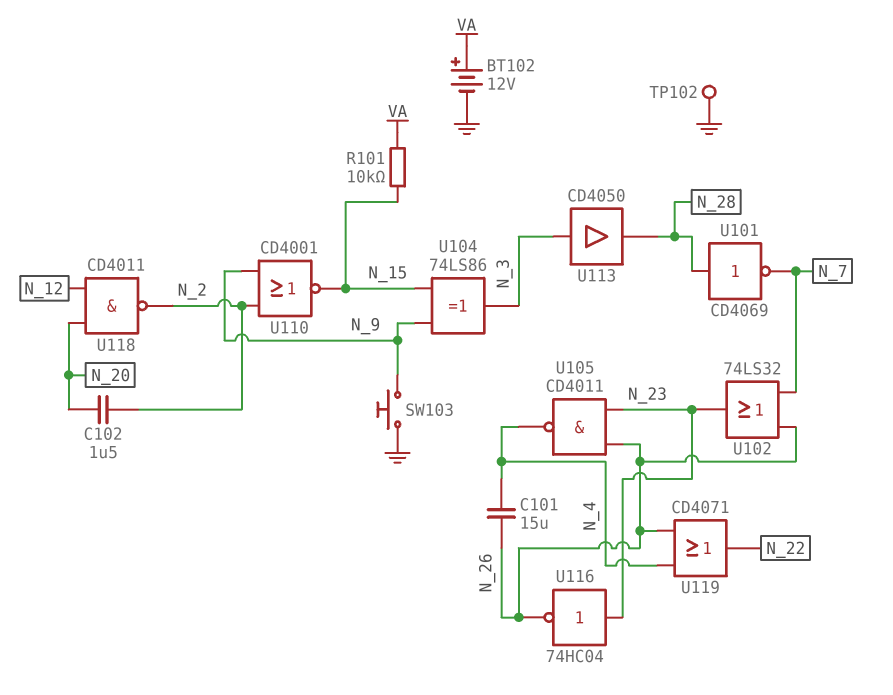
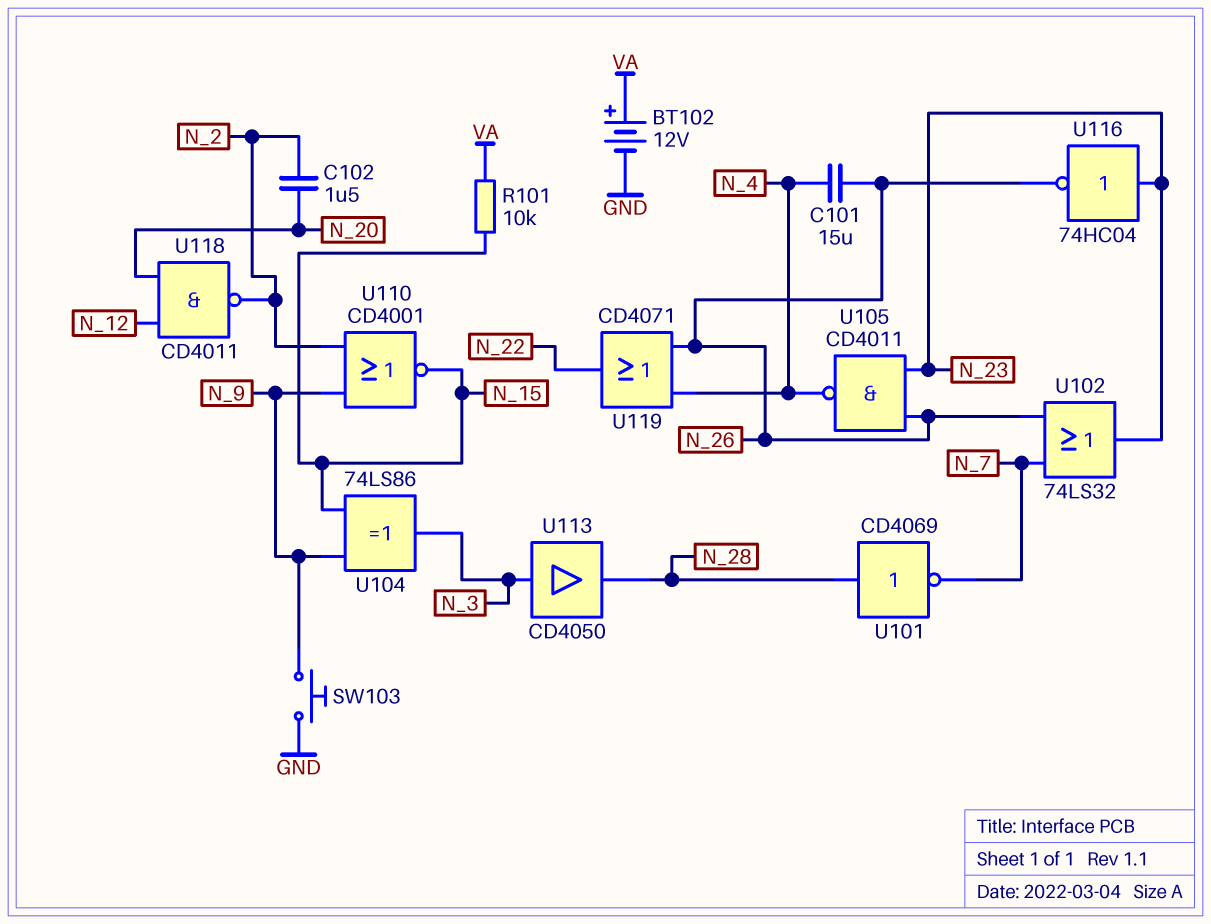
TP102: test point (GND) -> none

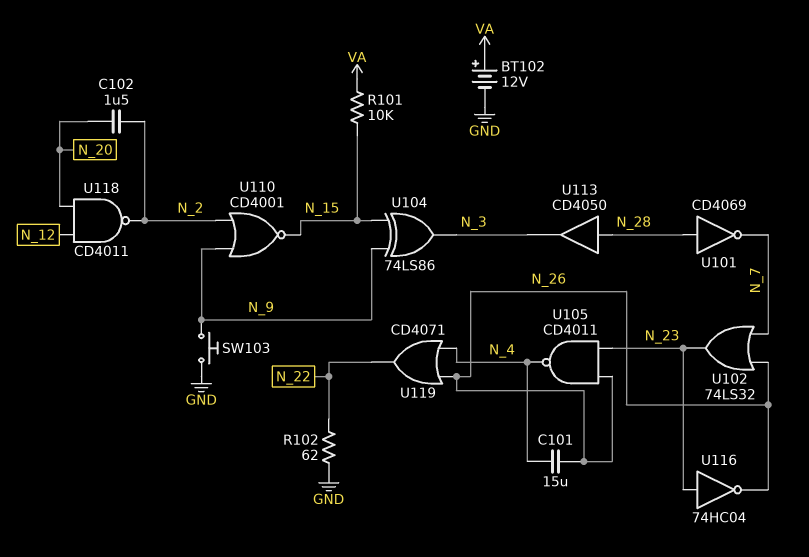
R102: none -> 62 (GND, N_22)
U113: buffer CD4050 (in N_3, out N_28) -> buffer CD4050 (in N_28, out N_3)

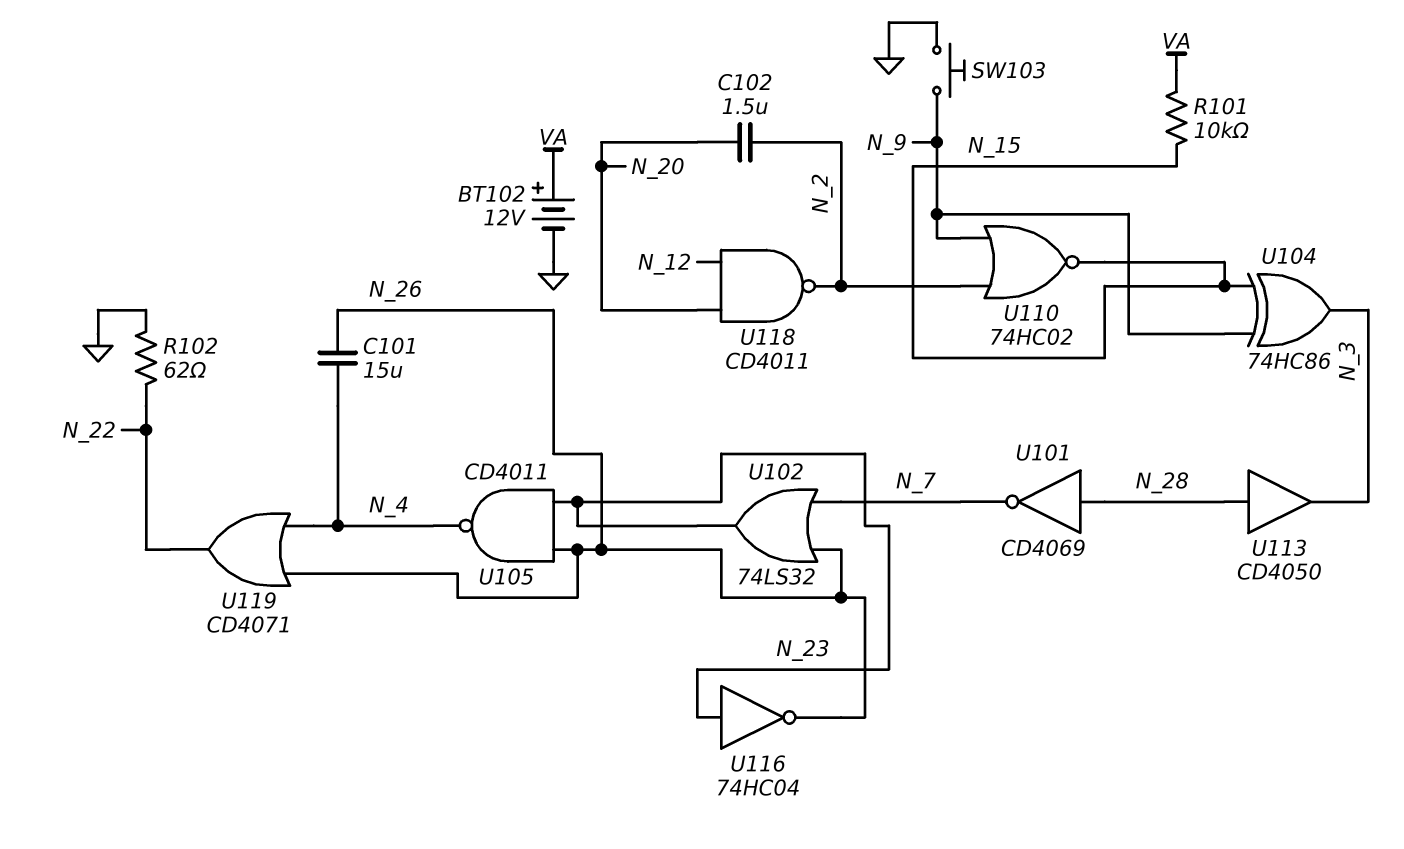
U104: XOR 74LS86 (in N_9, in N_15, out N_3) -> XOR 74HC86 (in N_9, in N_15, out N_3)
U110: NOR CD4001 (in N_2, in N_9, out N_15) -> NOR 74HC02 (in N_2, in N_9, out N_15)

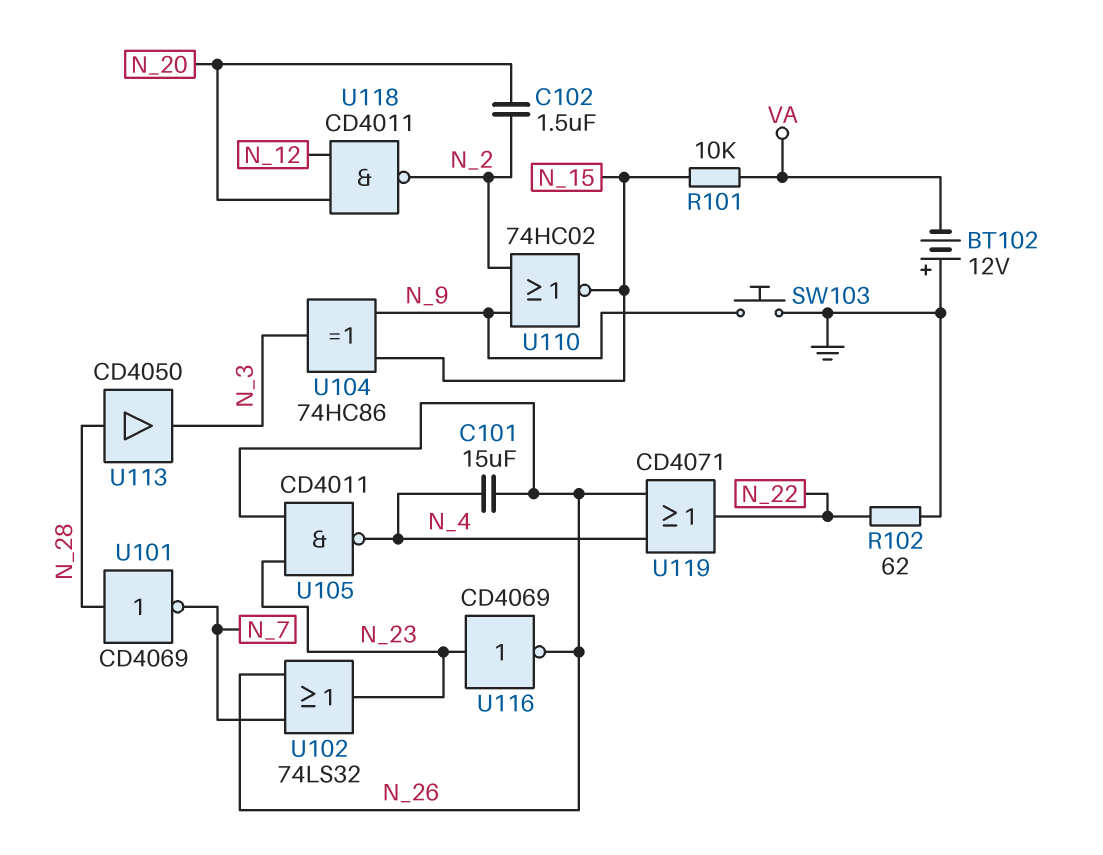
BT102: 12V (plus VA, minus GND) -> 12V (plus GND, minus VA)
U116: NOT 74HC04 (in N_23, out N_26) -> NOT CD4069 (in N_23, out N_26)

